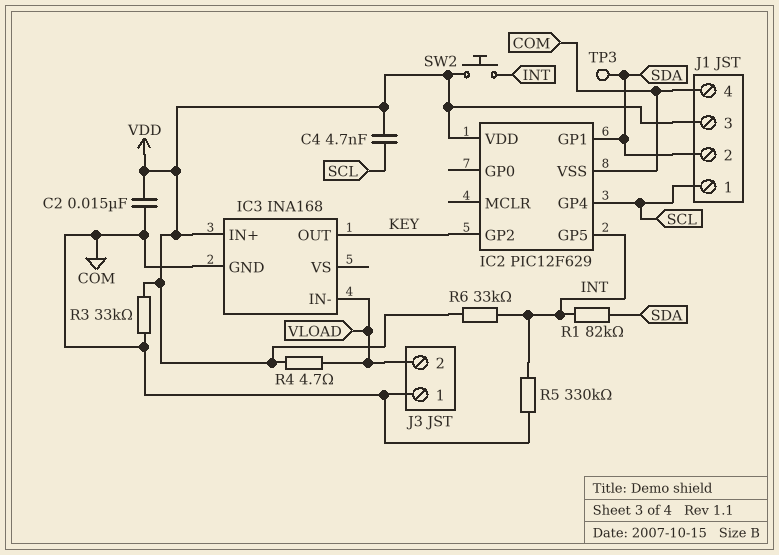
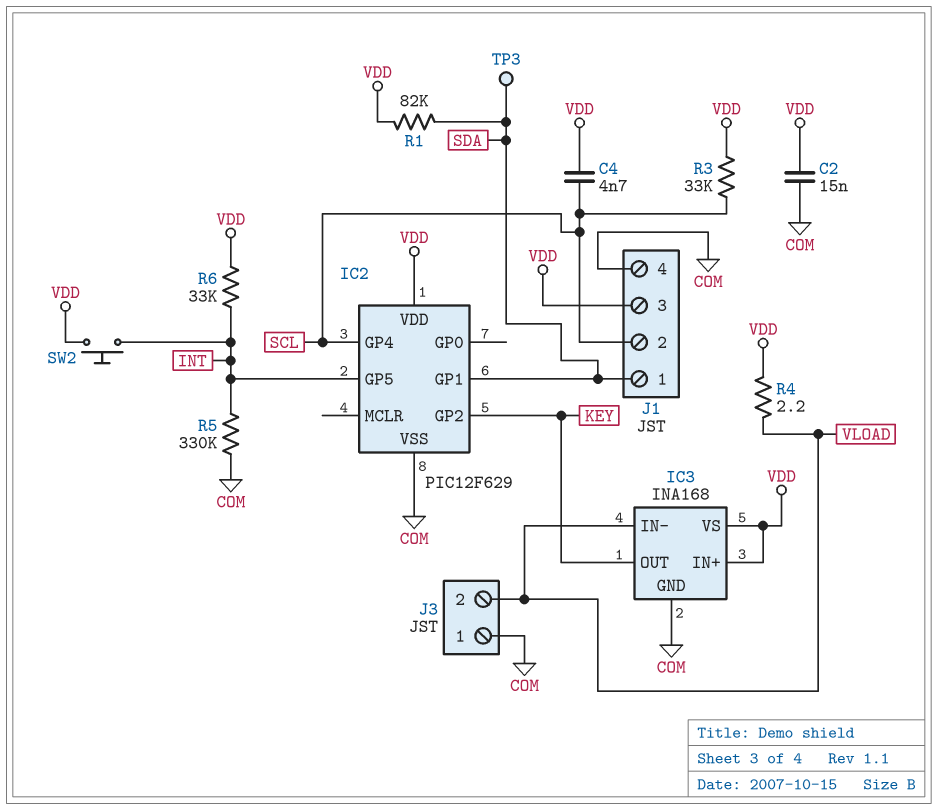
IC3 pin VS: none -> VDD
J1 pin 1: SCL -> SDA
J1 pin 2: SDA -> SCL
R1: 82k (INT, SDA) -> 82k (SDA, VDD)
R3: 33k (COM, VDD) -> 33k (SCL, VDD)
R4: 4.7 (VDD, VLOAD) -> 2.2 (VDD, VLOAD)

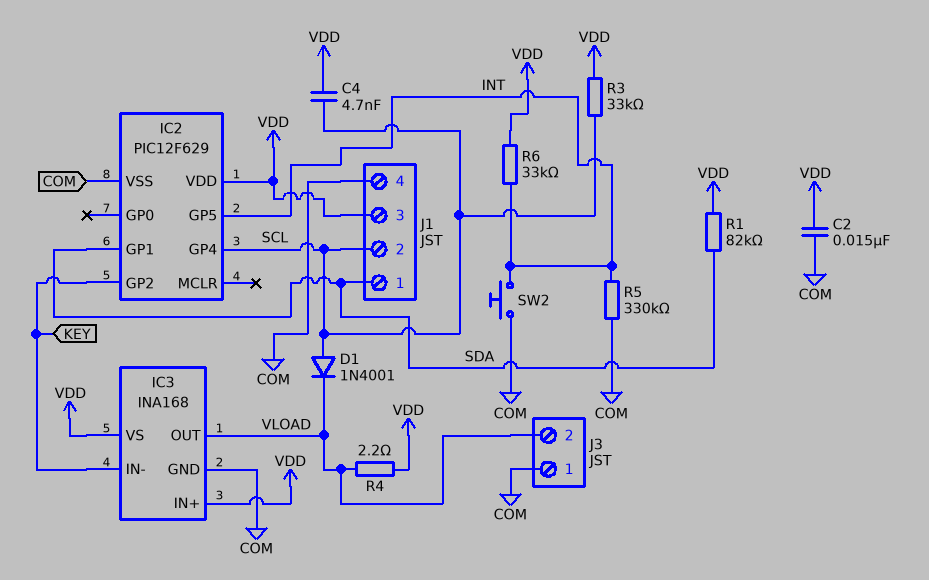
D1: none -> diode 1N4001 (A SCL, K VLOAD)
IC3 pin IN-: VLOAD -> KEY
IC3 pin OUT: KEY -> VLOAD
SW2: button (INT, VDD) -> button (COM, INT)
TP3: test point (SDA) -> none

